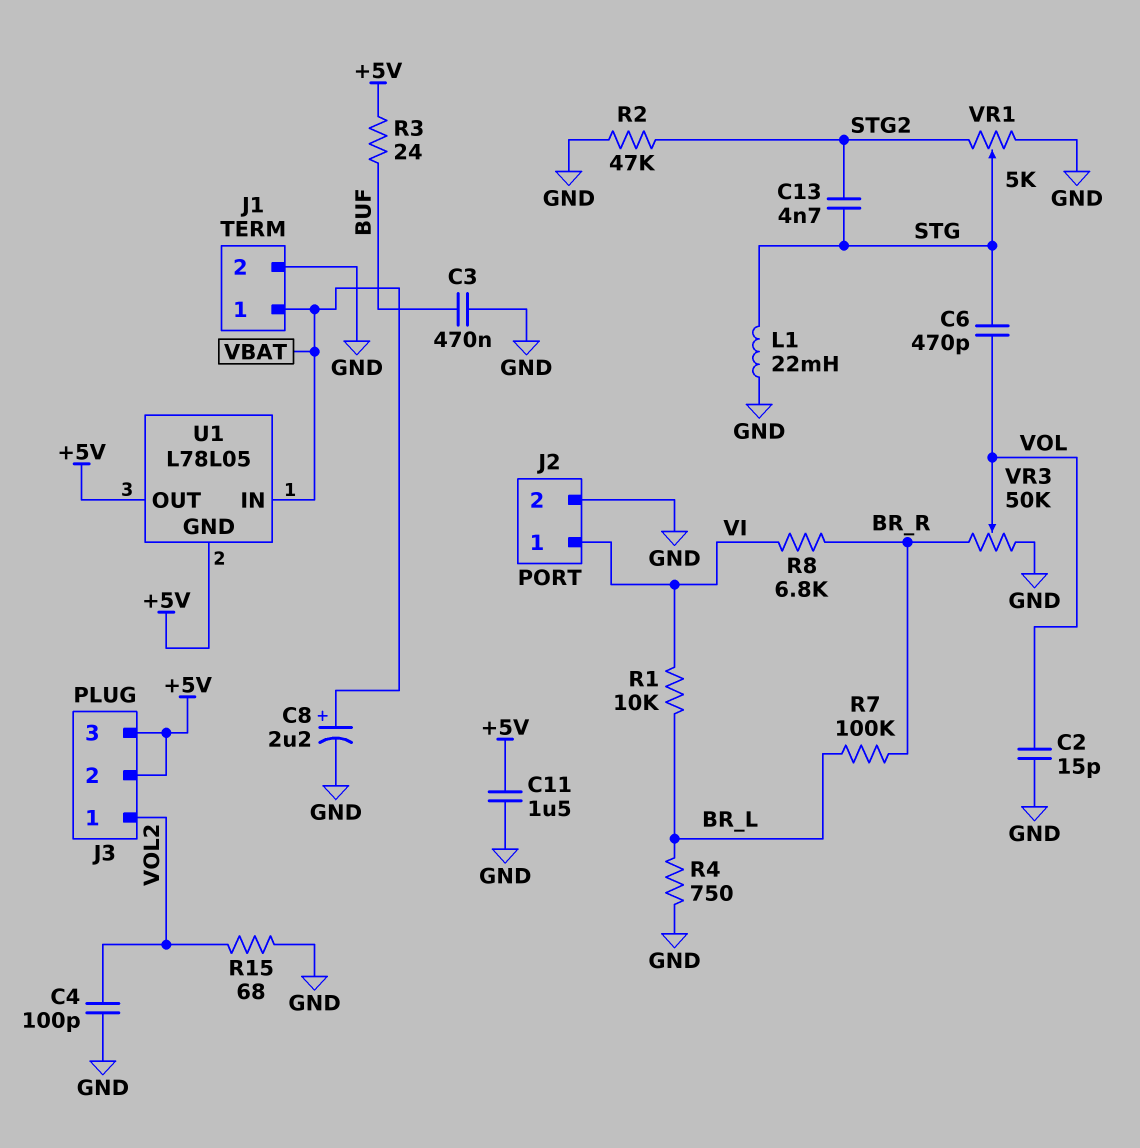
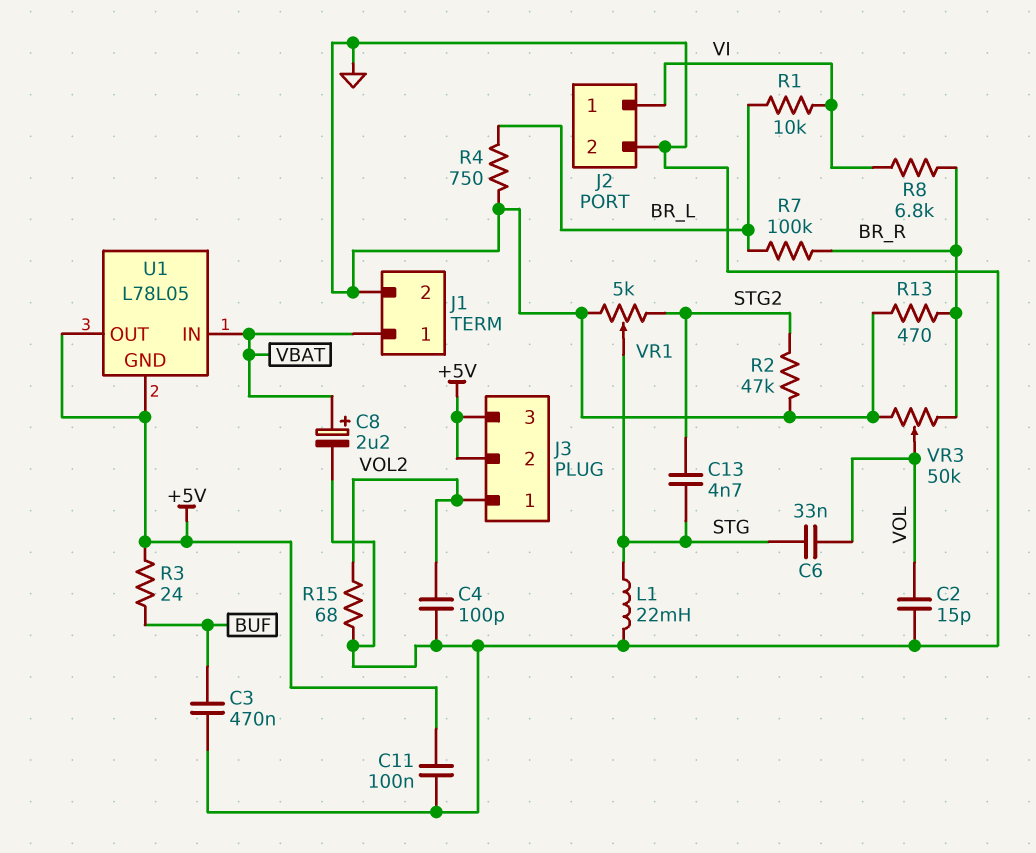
C6: 470pF (STG, VOL) -> 33nF (STG, VOL)
C11: 1.5uF (+5V, GND) -> 100nF (+5V, GND)
R13: none -> 470 (BR_R, GND)

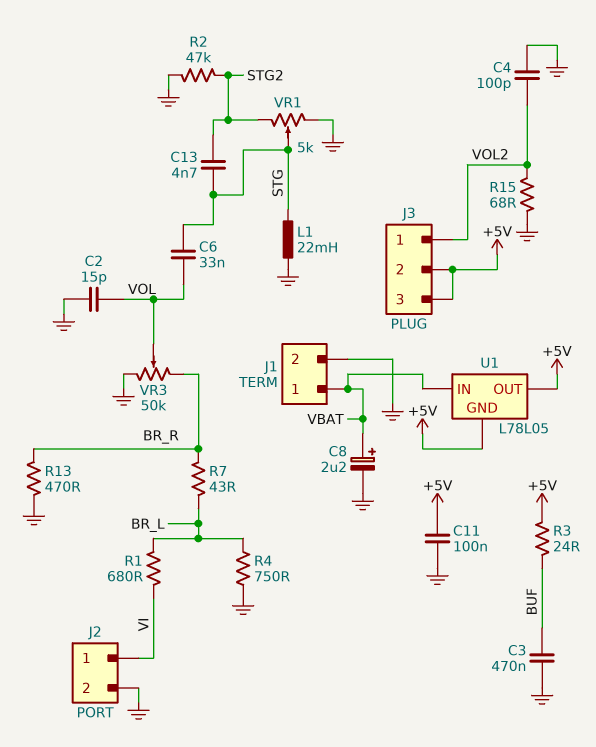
R1: 10k (BR_L, VI) -> 680 (BR_L, VI)
R7: 100k (BR_L, BR_R) -> 43 (BR_L, BR_R)
R8: 6.8k (BR_R, VI) -> none

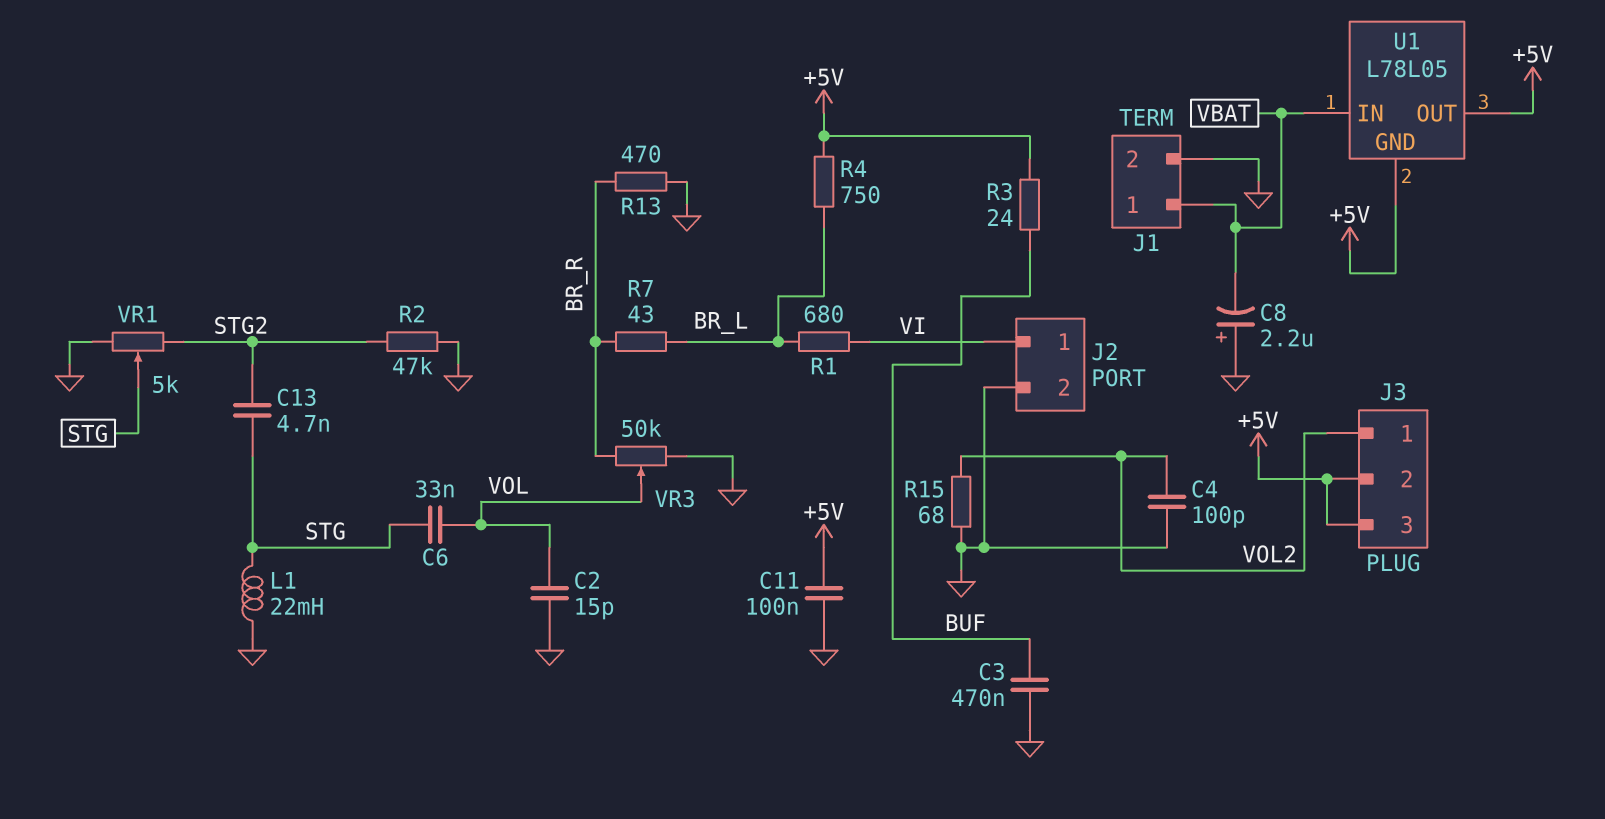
C8: 2.2uF (plus VBAT, minus GND) -> 2.2uF (plus GND, minus VBAT)
R4: 750 (BR_L, GND) -> 750 (+5V, BR_L)

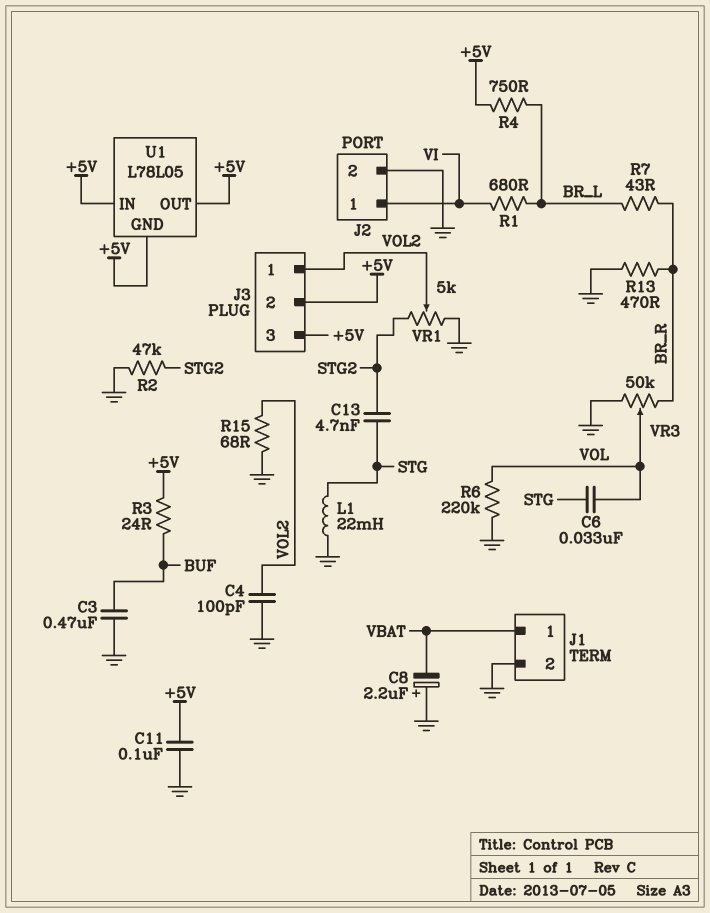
C2: 15pF (GND, VOL) -> none
R6: none -> 220k (GND, VOL)
U1 pin IN: VBAT -> +5V
VR1: 5k (GND, STG2, wiper STG) -> 5k (GND, STG2, wiper VOL2)

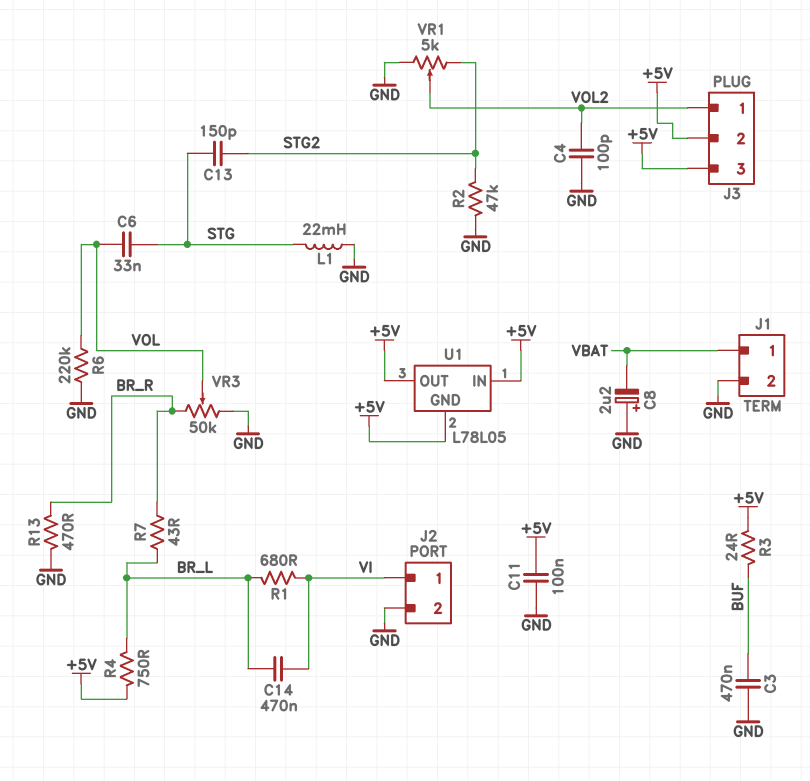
C13: 4.7nF (STG, STG2) -> 150pF (STG, STG2)
C14: none -> 470nF (BR_L, VI)
R15: 68 (GND, VOL2) -> none

